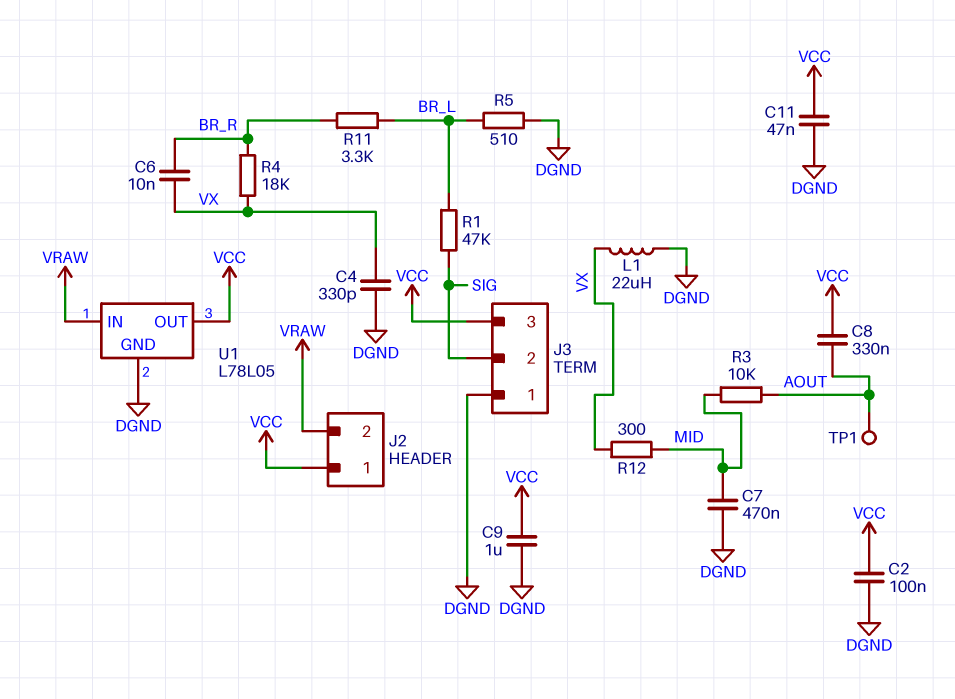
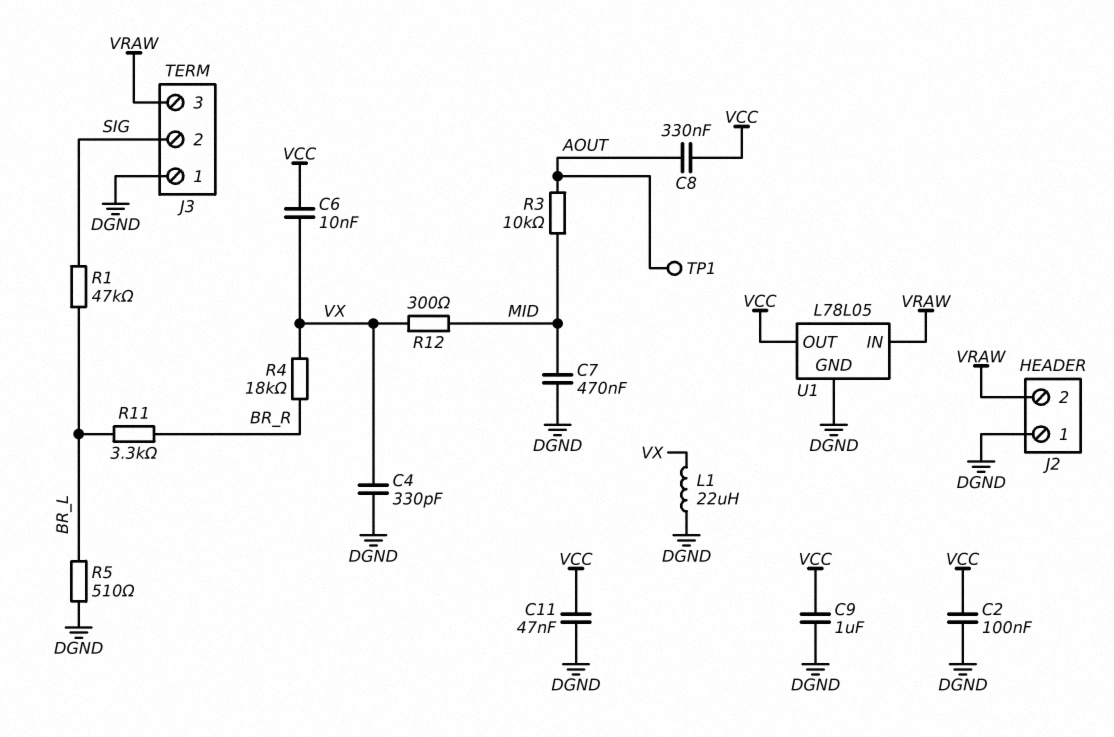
C6: 10nF (BR_R, VX) -> 10nF (VCC, VX)
J2 pin 1: VCC -> DGND
J3 pin 3: VCC -> VRAW

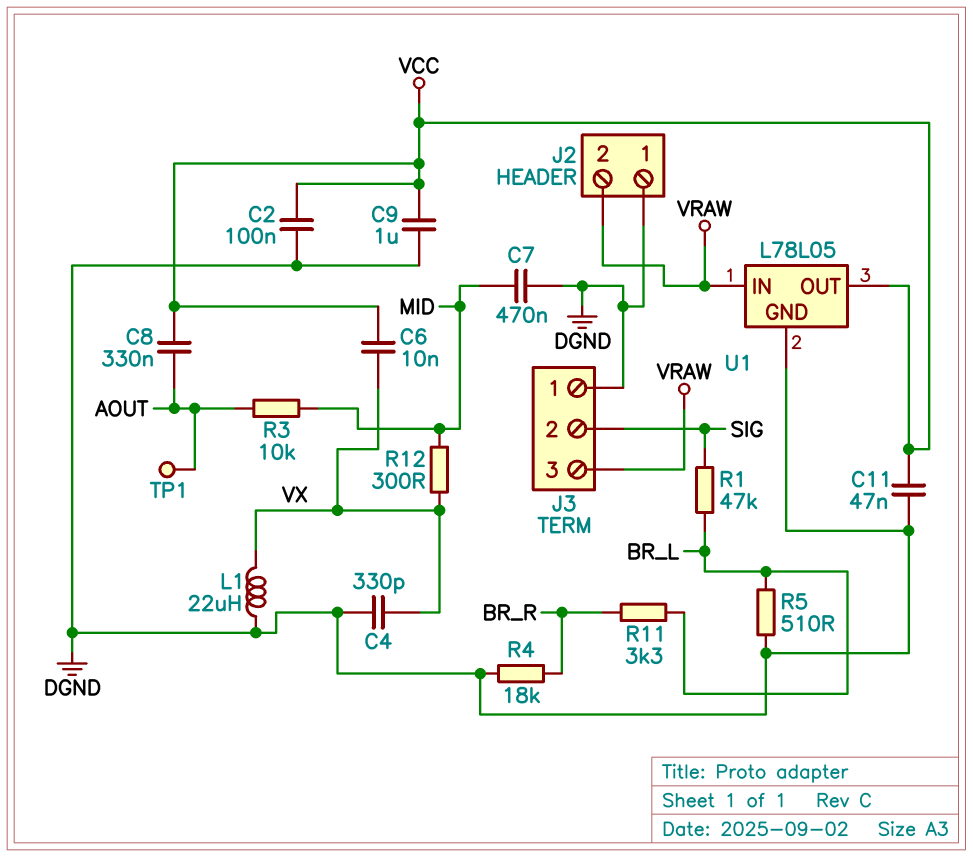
R4: 18k (BR_R, VX) -> 18k (BR_R, DGND)

